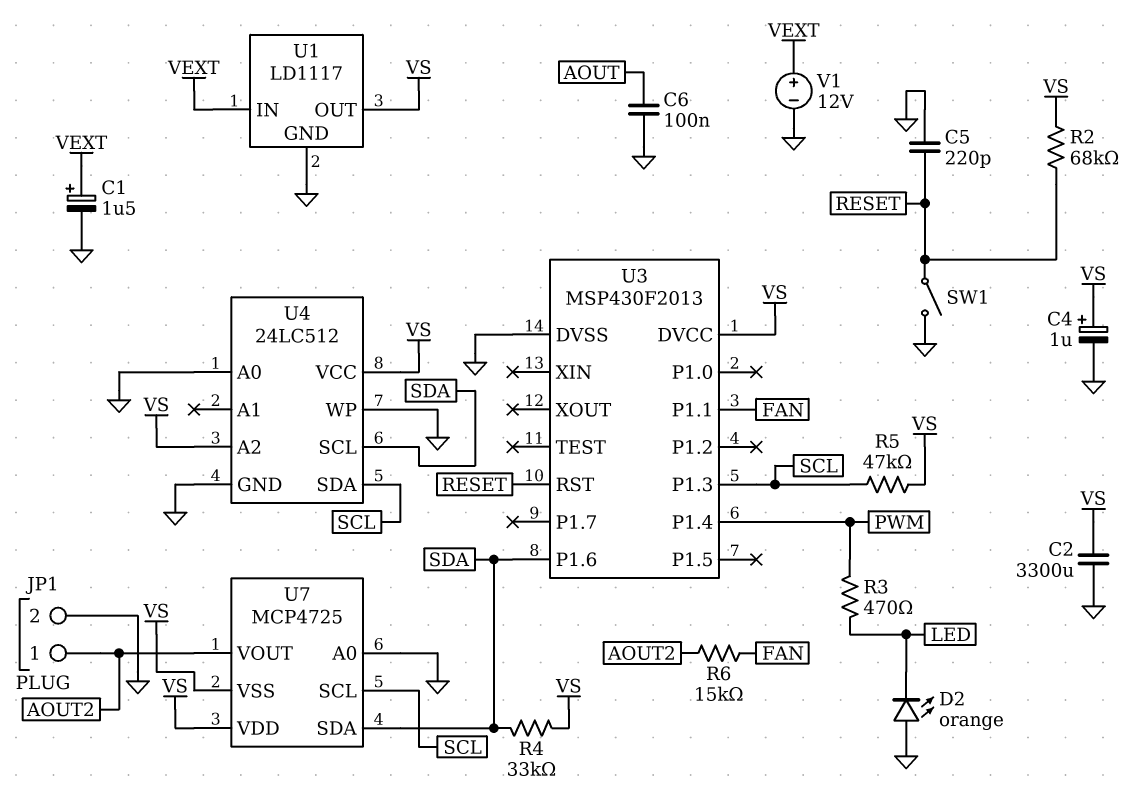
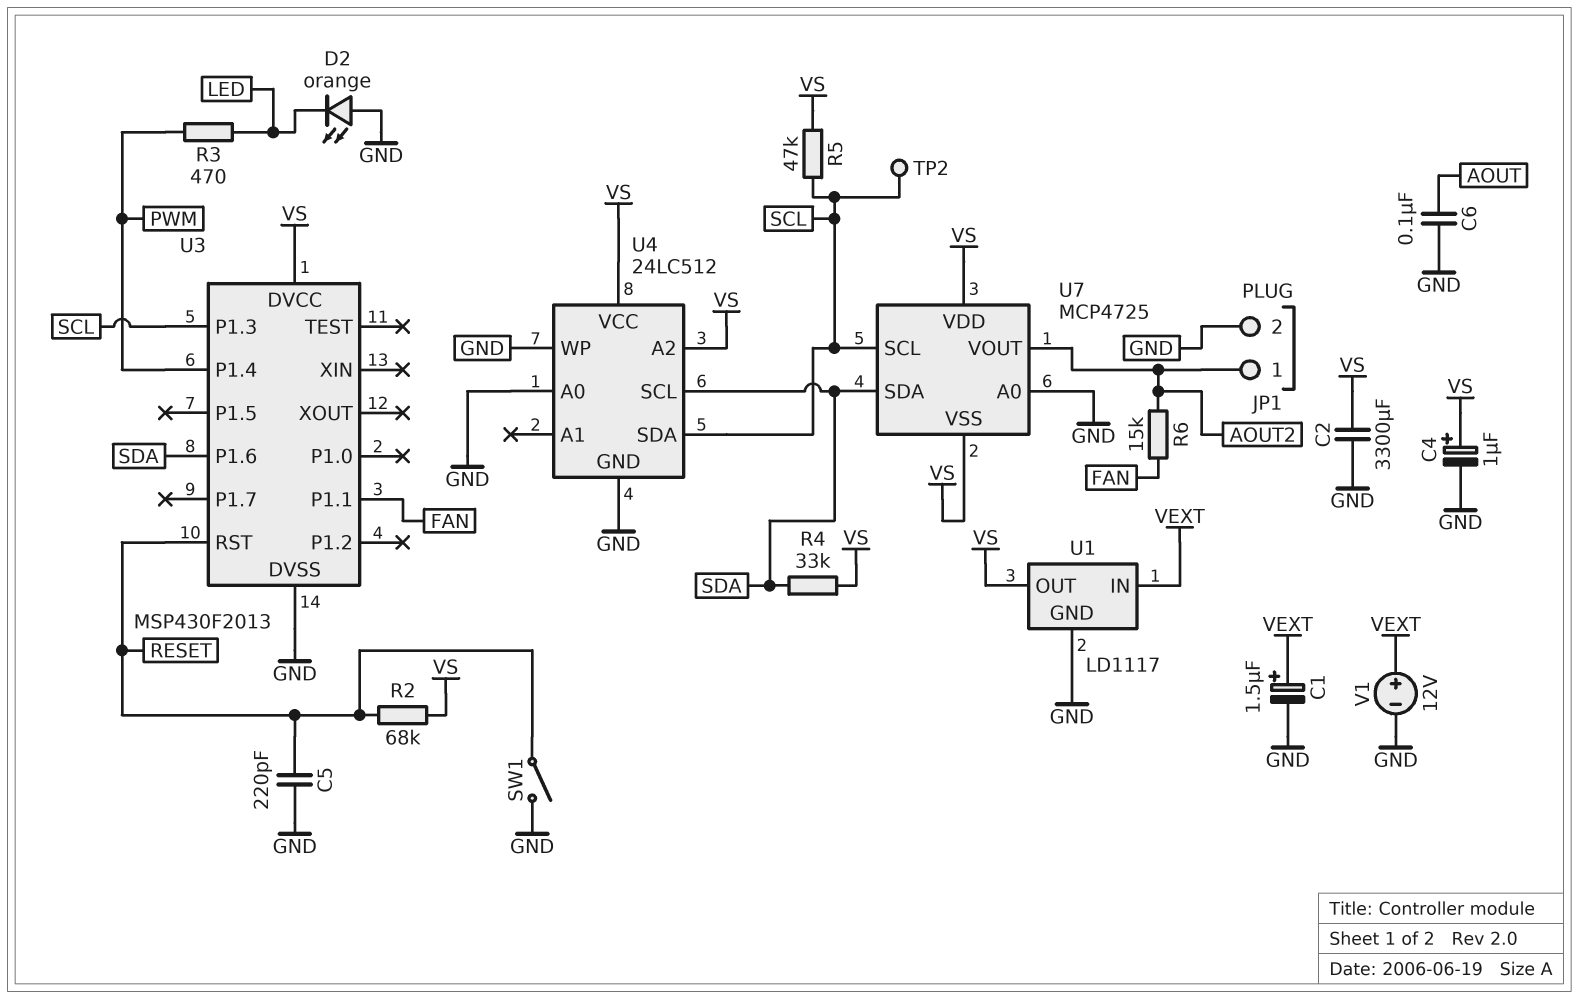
TP2: none -> test point (SCL)

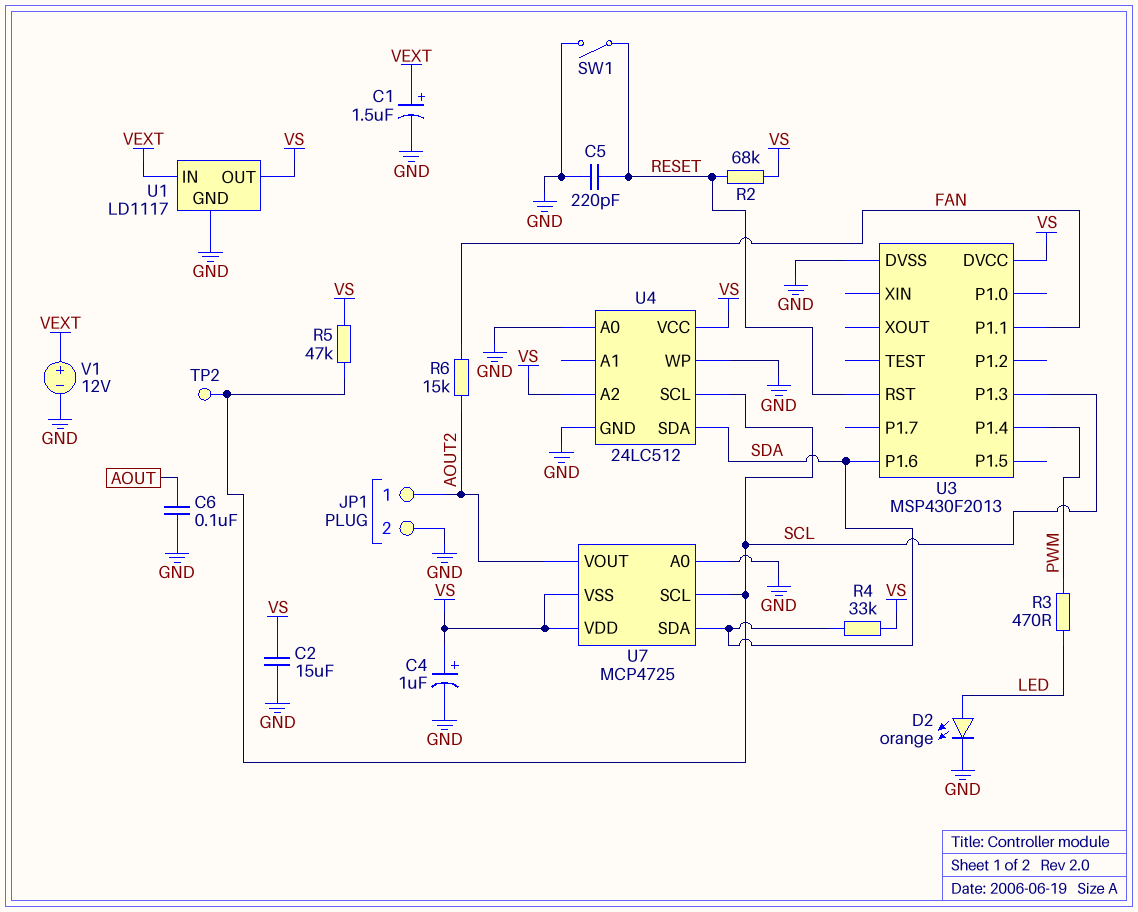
C2: 3300uF (GND, VS) -> 15uF (GND, VS)
D2: LED orange (A GND, K LED) -> LED orange (A LED, K GND)
U4 pin SCL: SDA -> SCL
U4 pin SDA: SCL -> SDA

